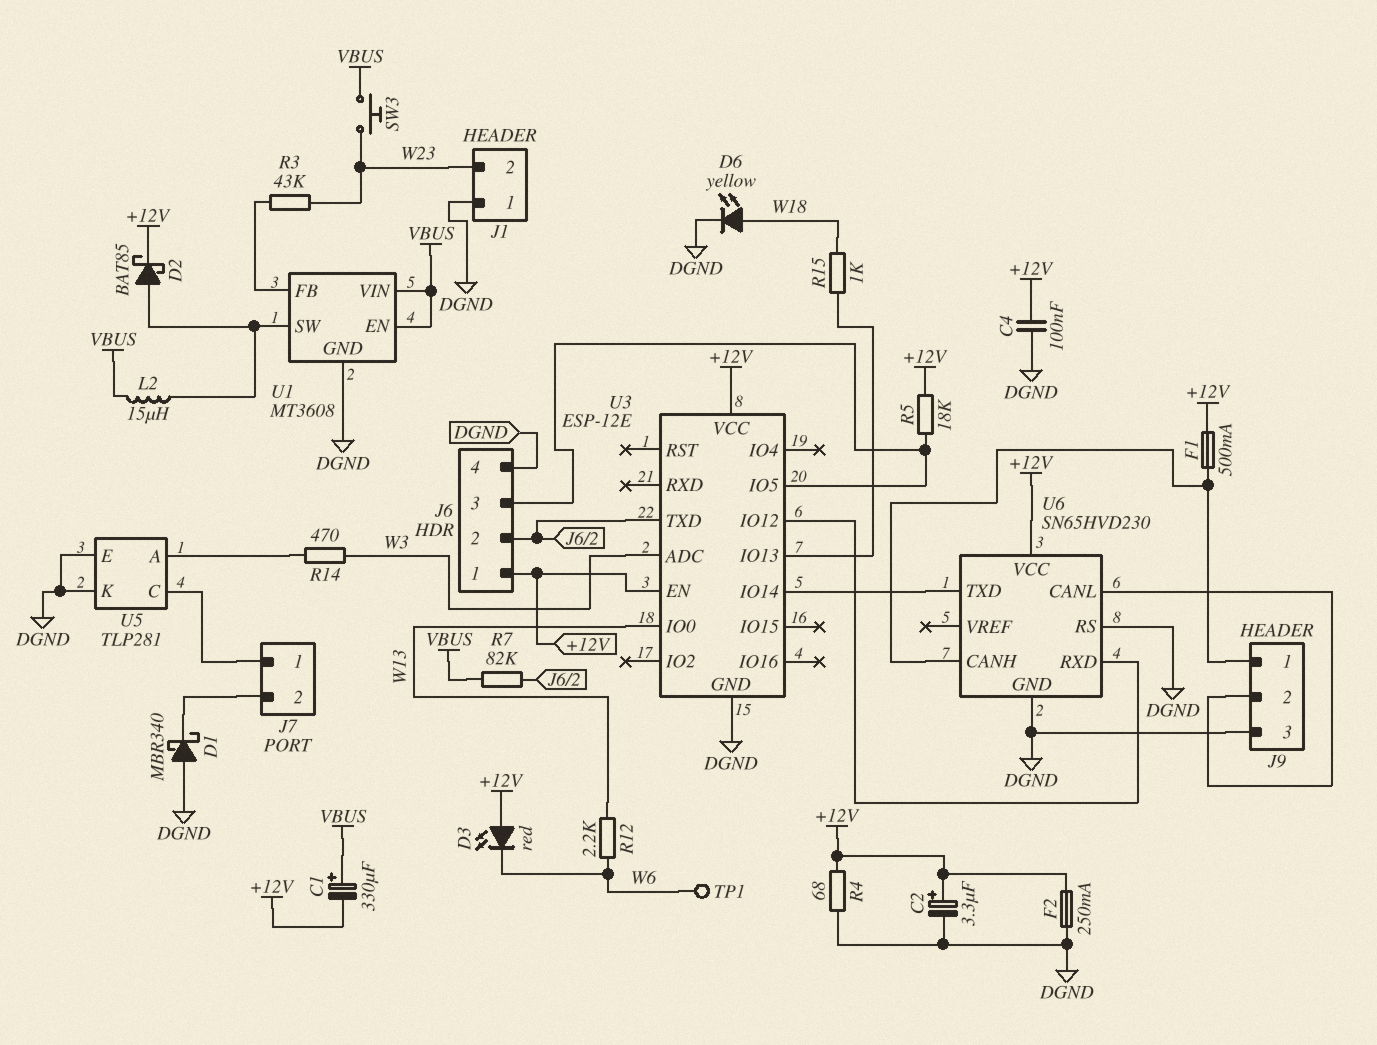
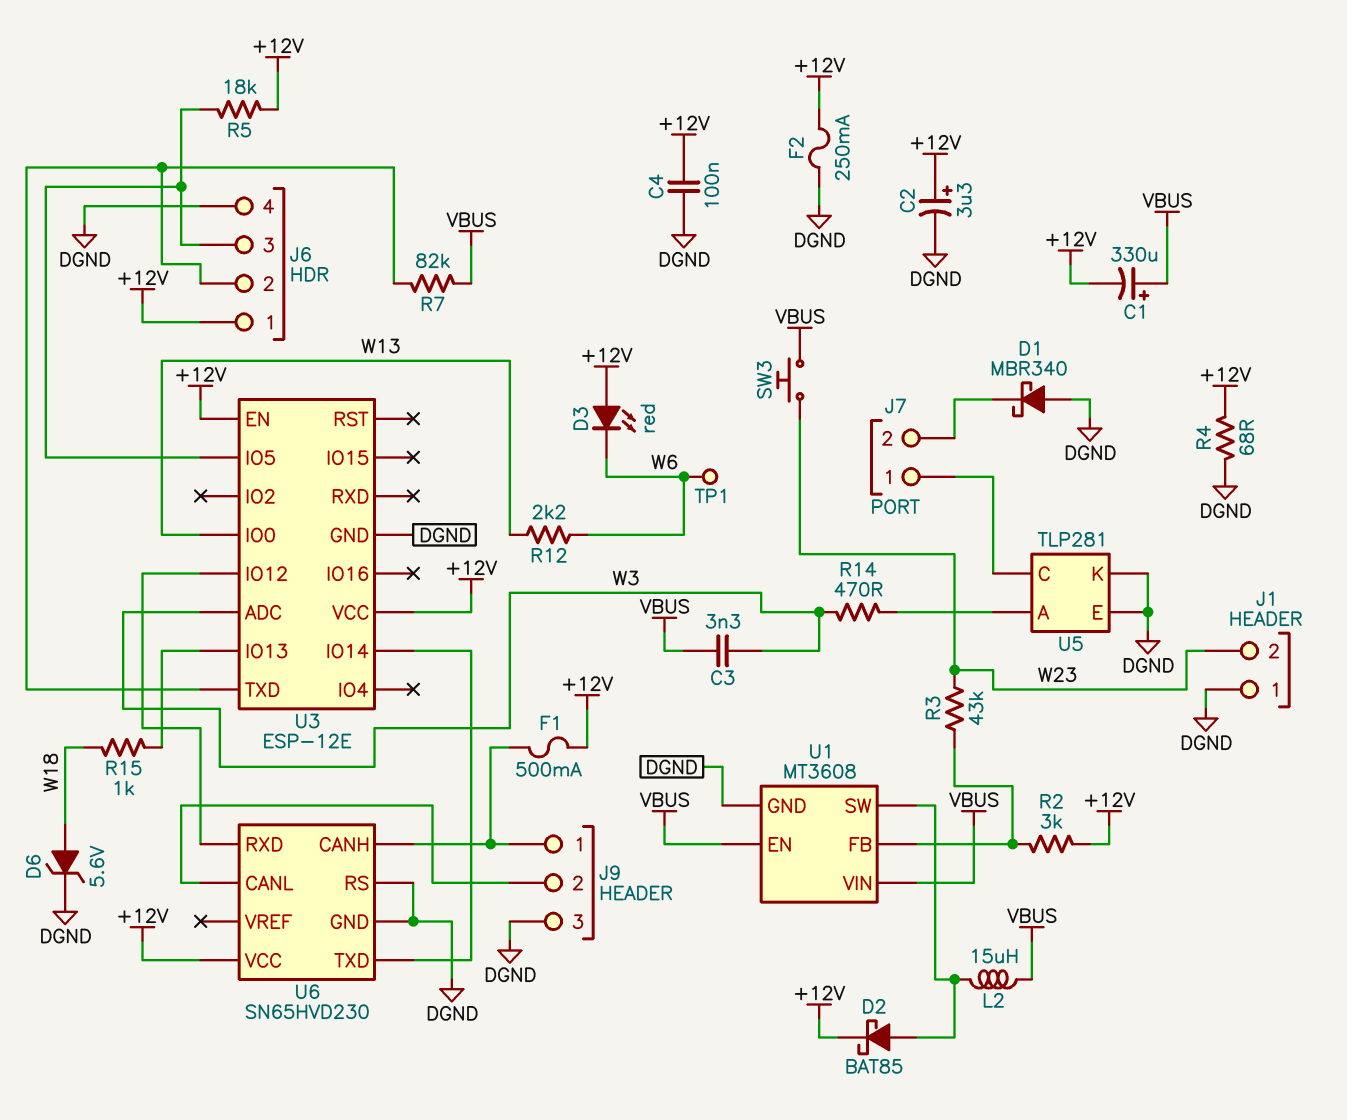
C3: none -> 3.3nF (VBUS, W3)
D6: LED yellow (A W18, K DGND) -> zener 5.6V (A W18, K DGND)
R2: none -> 3k (+12V, U1/FB)

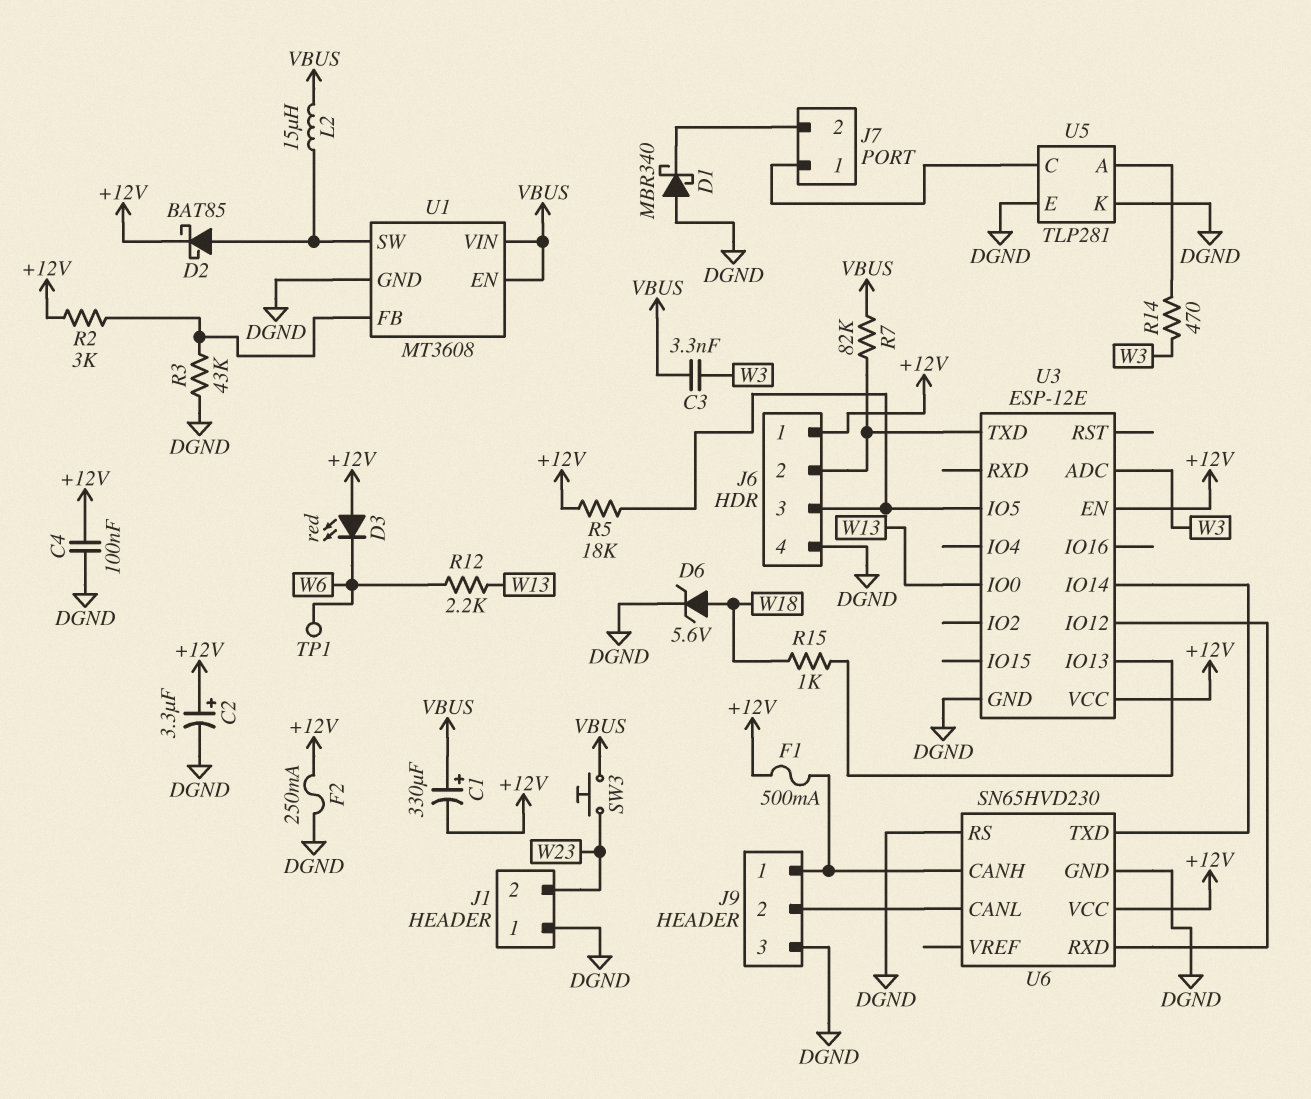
R3: 43k (U1/FB, W23) -> 43k (DGND, U1/FB)
R4: 68 (+12V, DGND) -> none

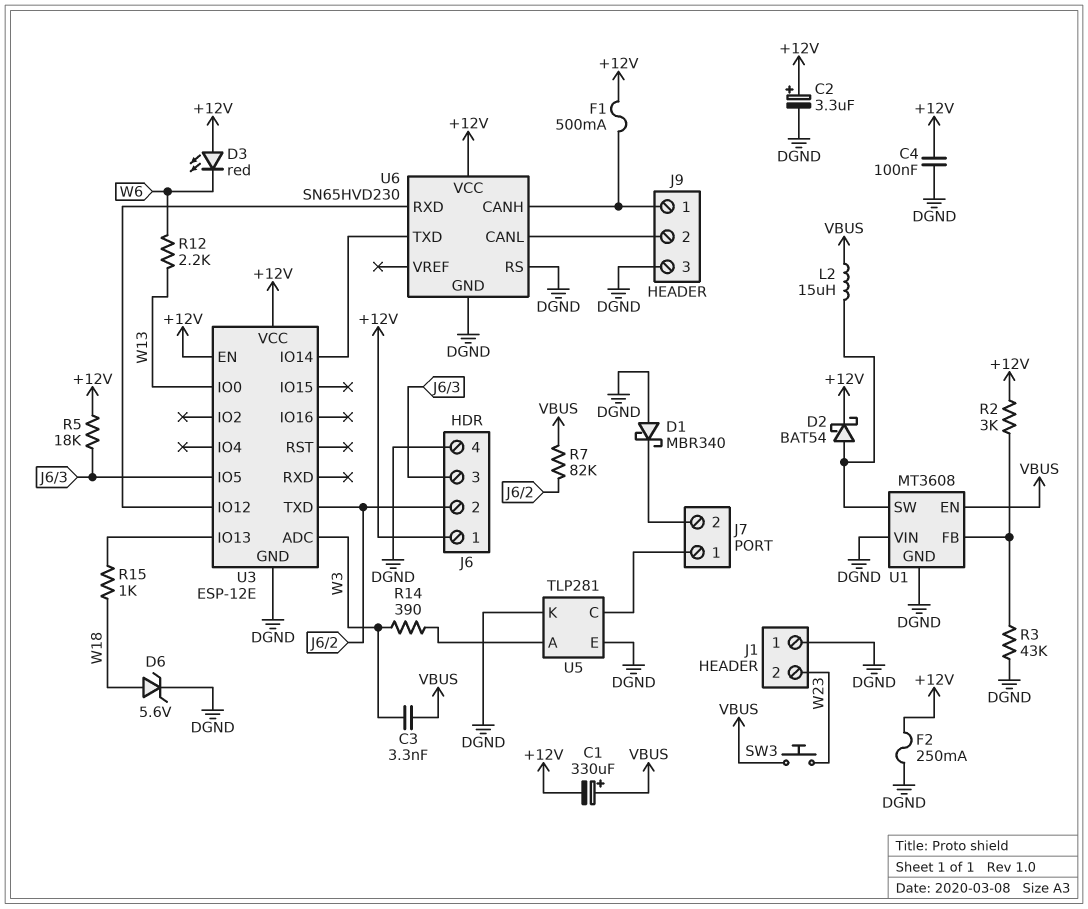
D2: schottky BAT85 (A U1/SW, K +12V) -> schottky BAT54 (A U1/SW, K +12V)
R14: 470 (U5/A, W3) -> 390 (U5/A, W3)
TP1: test point (W6) -> none
U1 pin VIN: VBUS -> DGND

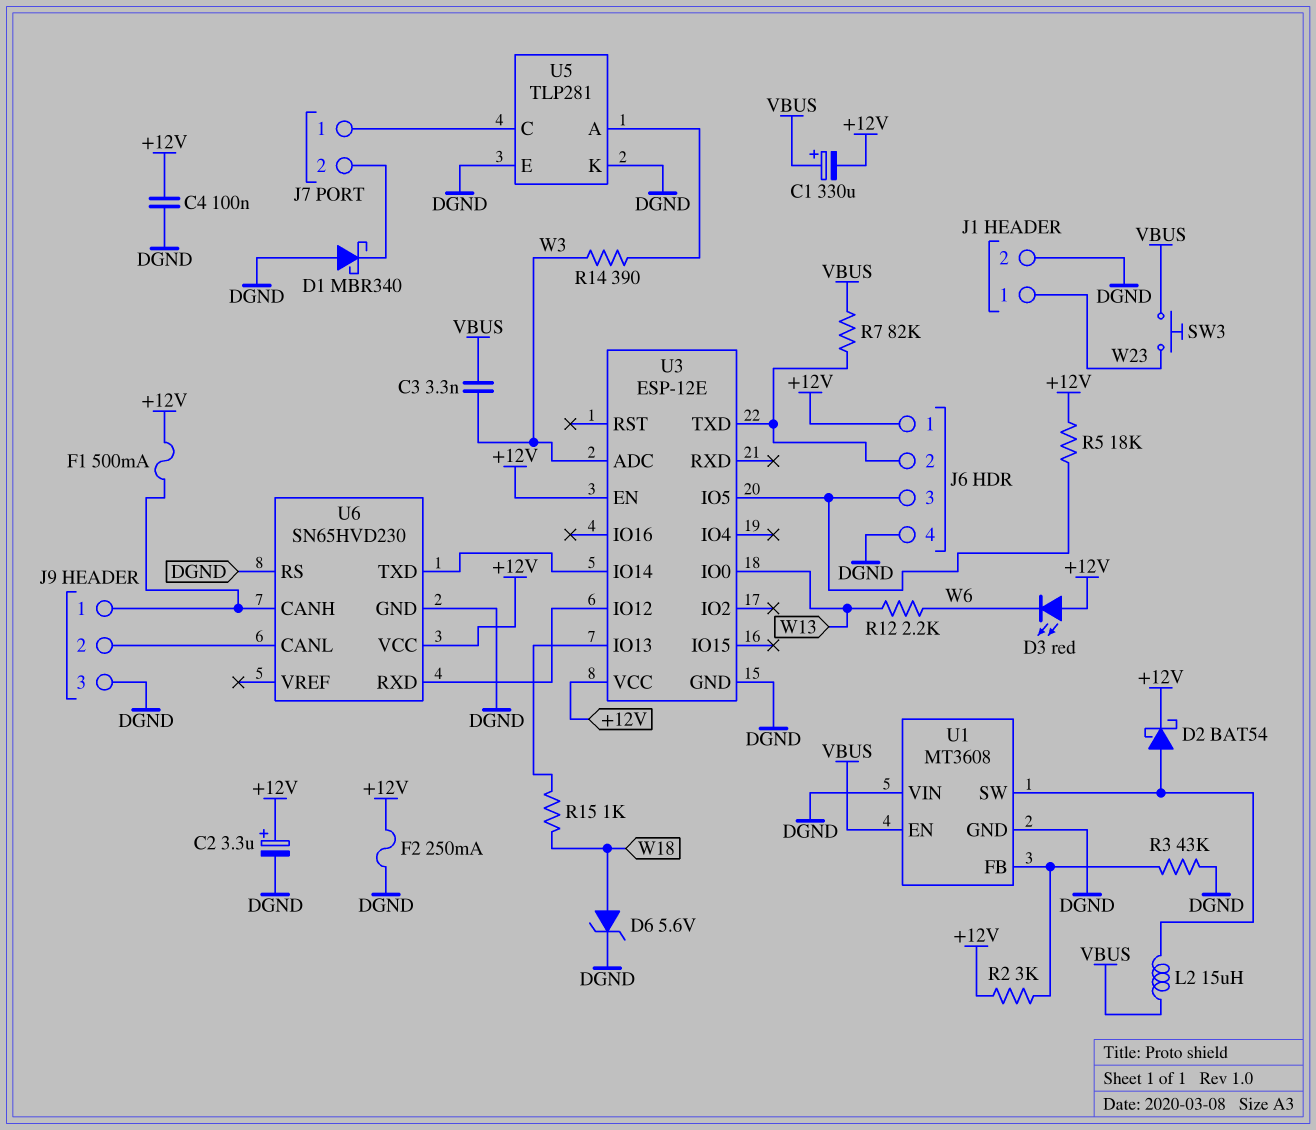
J1 pin 1: DGND -> W23
J1 pin 2: W23 -> DGND

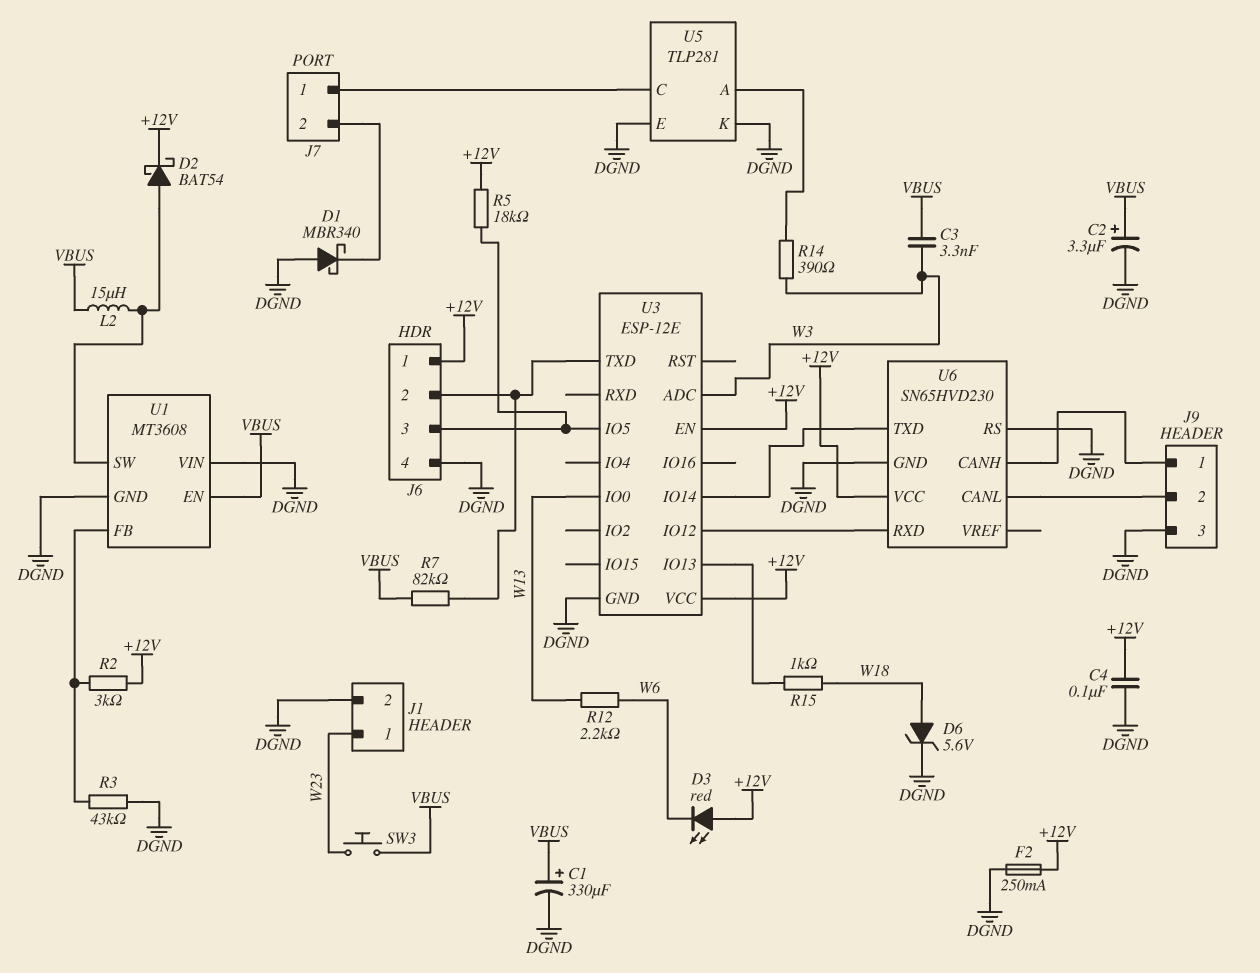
C1: 330uF (plus VBUS, minus +12V) -> 330uF (plus VBUS, minus DGND)
C2: 3.3uF (plus +12V, minus DGND) -> 3.3uF (plus VBUS, minus DGND)
F1: 500mA (+12V, J9/1) -> none

